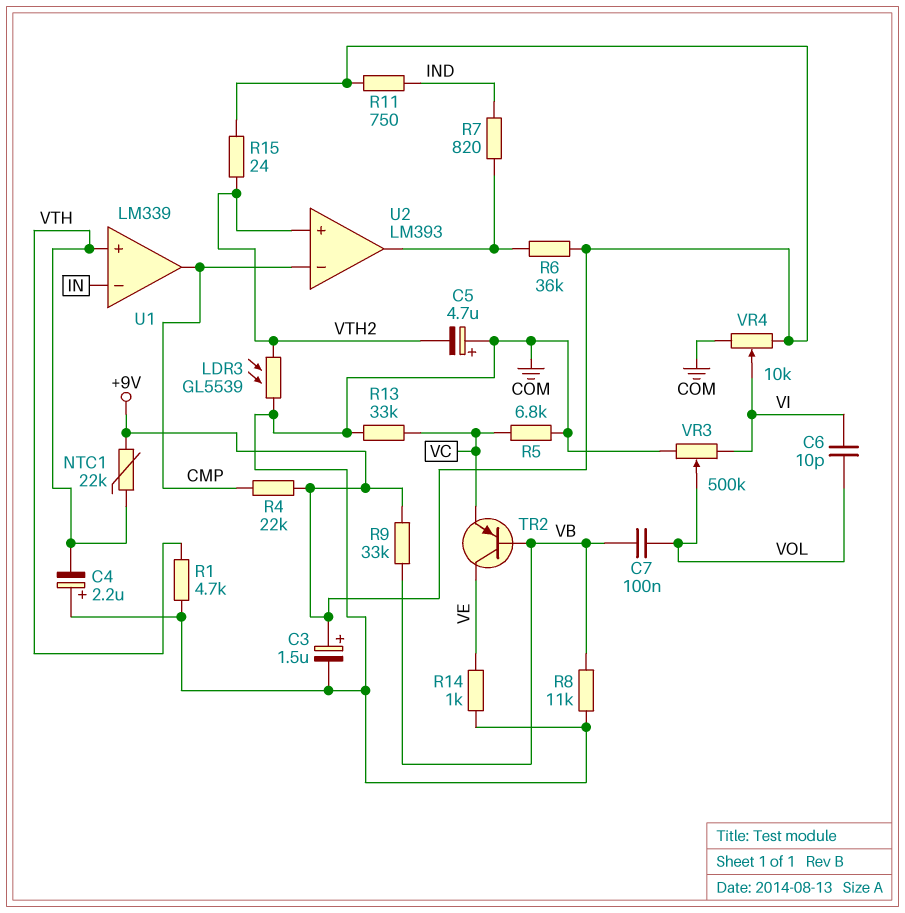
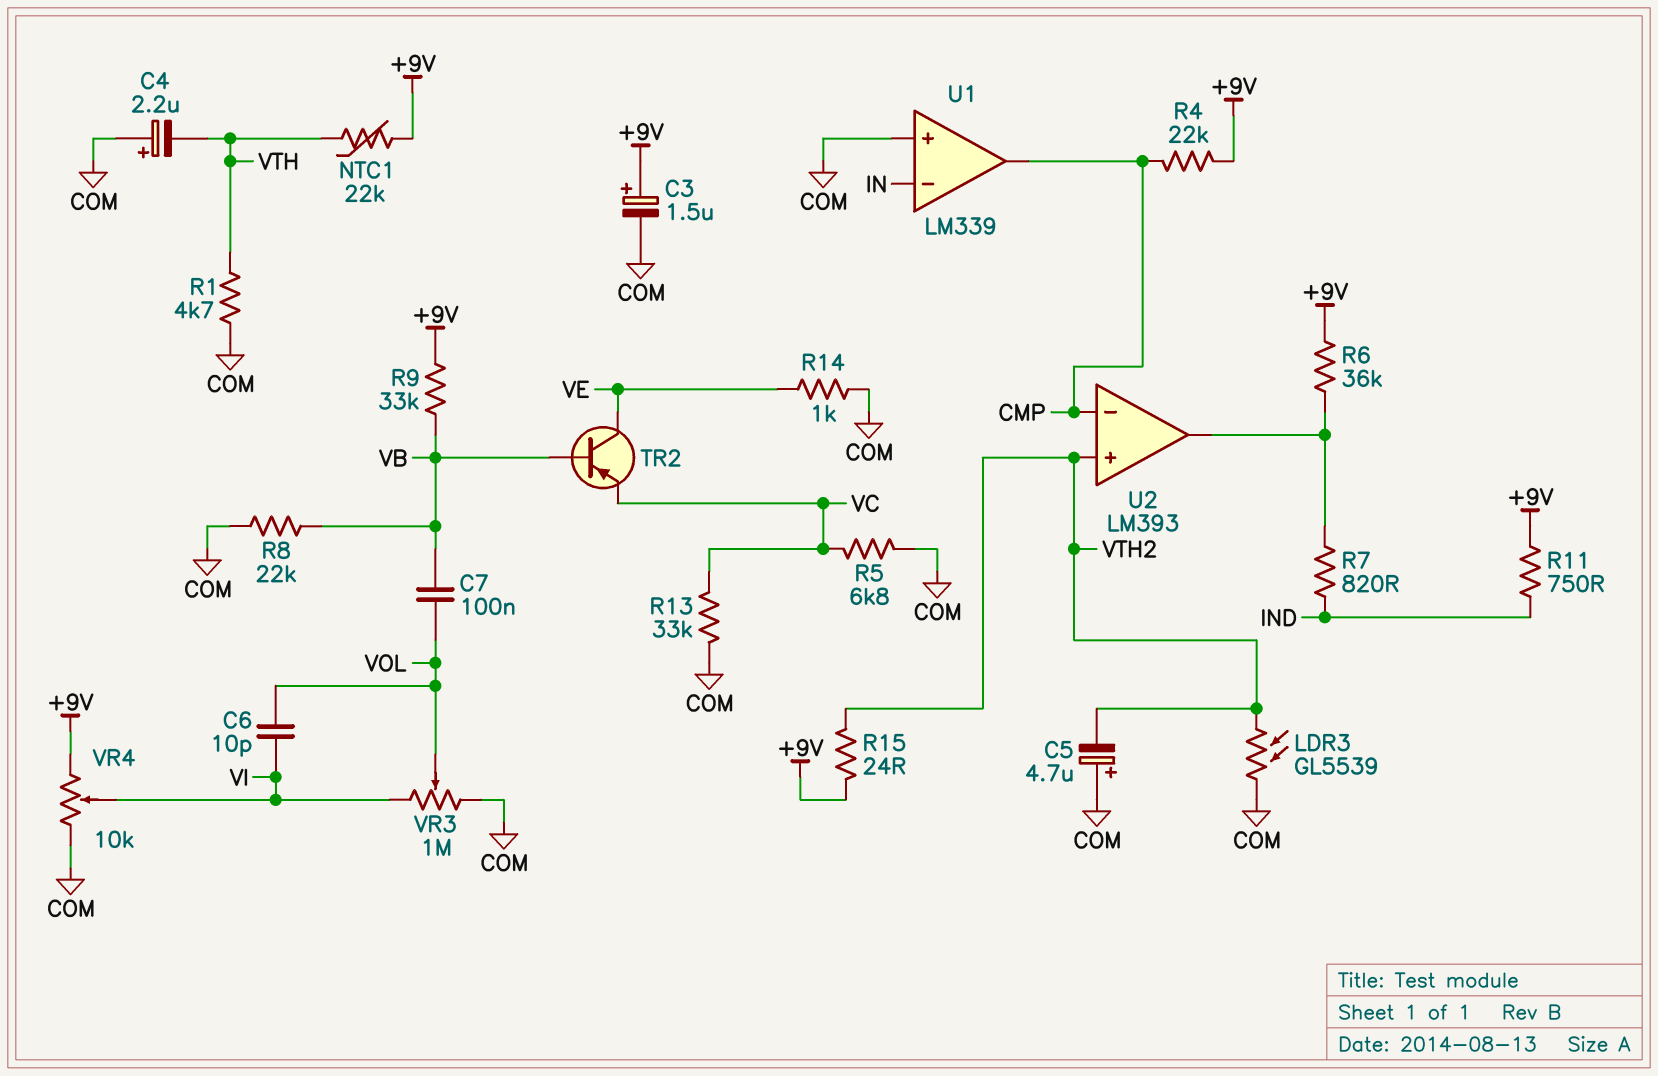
R8: 11k (COM, VB) -> 22k (COM, VB)
U1 pin in+: VTH -> COM
VR3: 500k (COM, VI, wiper VOL) -> 1M (COM, VI, wiper VOL)

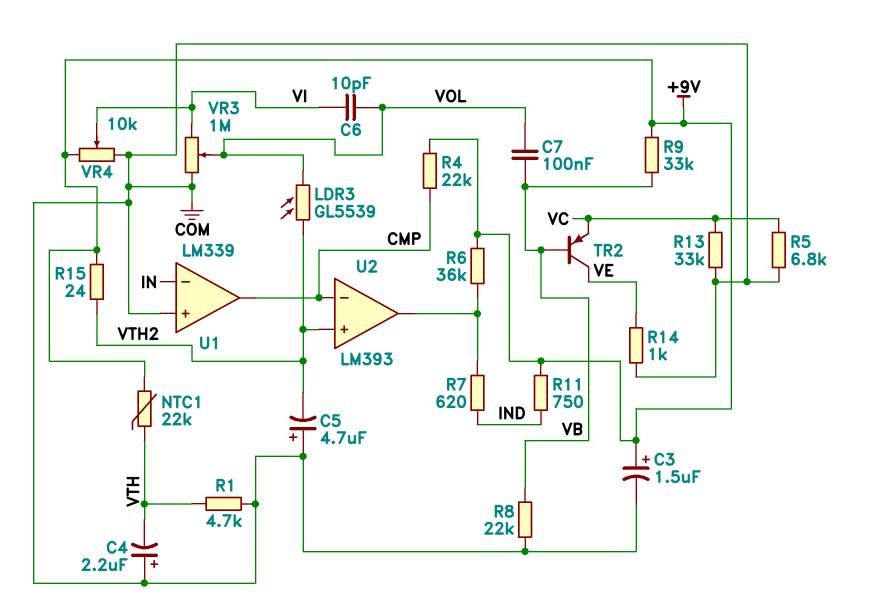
LDR3: GL5539 (COM, VTH2) -> GL5539 (VOL, VTH2)
R7: 820 (IND, U2/out) -> 620 (IND, U2/out)

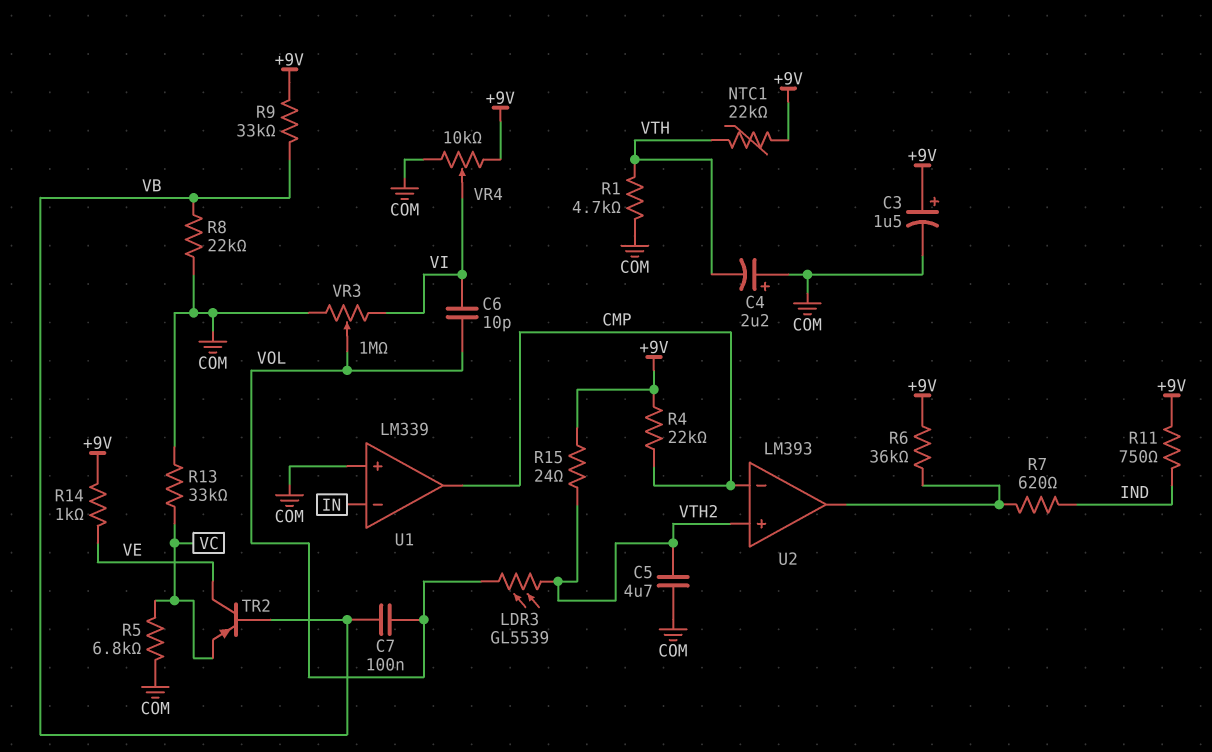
C5: 4.7uF (plus COM, minus VTH2) -> 4.7uF (COM, VTH2)
R14: 1k (COM, VE) -> 1k (+9V, VE)

